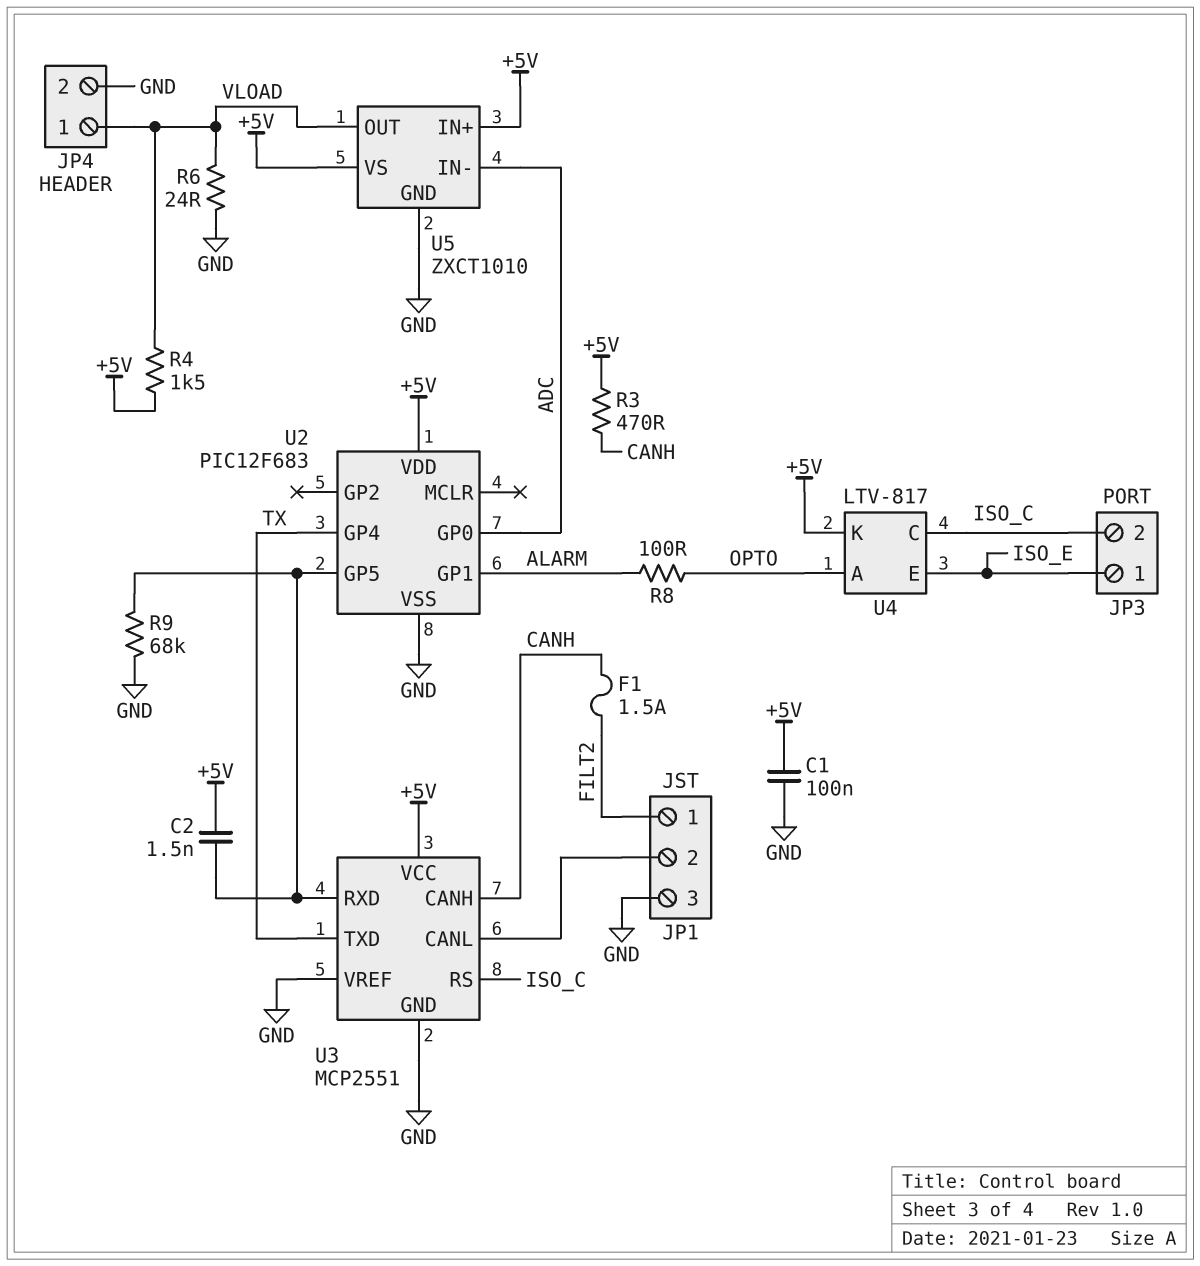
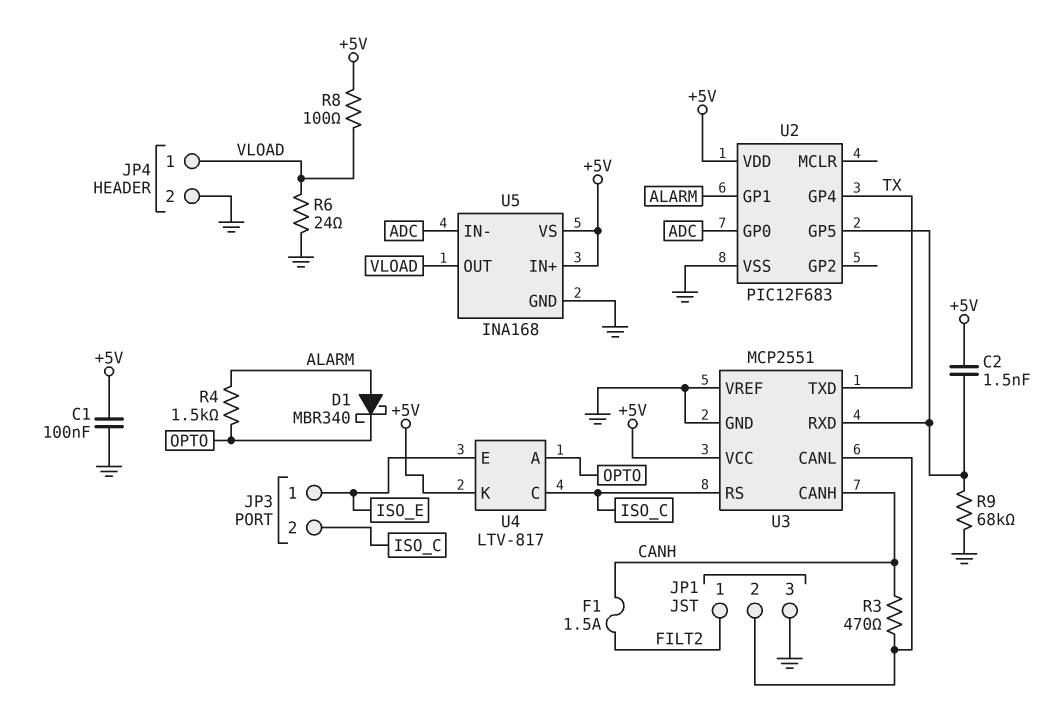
D1: none -> schottky MBR340 (A ALARM, K OPTO)
R3: 470 (+5V, CANH) -> 470 (CANH, JP1/2)
R4: 1.5k (+5V, VLOAD) -> 1.5k (ALARM, OPTO)
R8: 100 (ALARM, OPTO) -> 100 (+5V, VLOAD)
U5: ZXCT1010 -> INA168

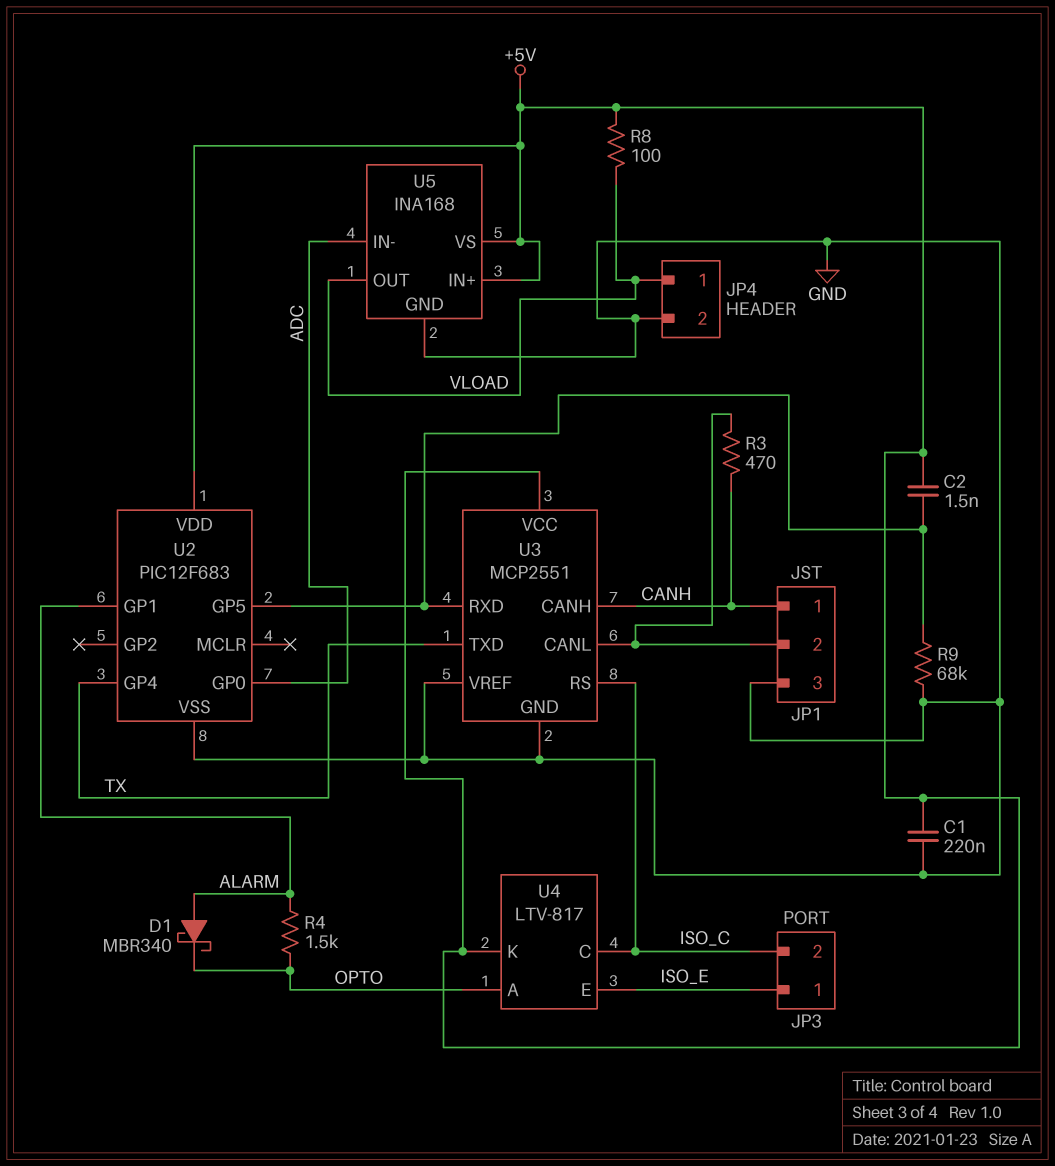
C1: 100nF (+5V, GND) -> 220nF (+5V, GND)
F1: 1.5A (CANH, FILT2) -> none
JP1 pin 1: FILT2 -> CANH
R6: 24 (GND, VLOAD) -> none

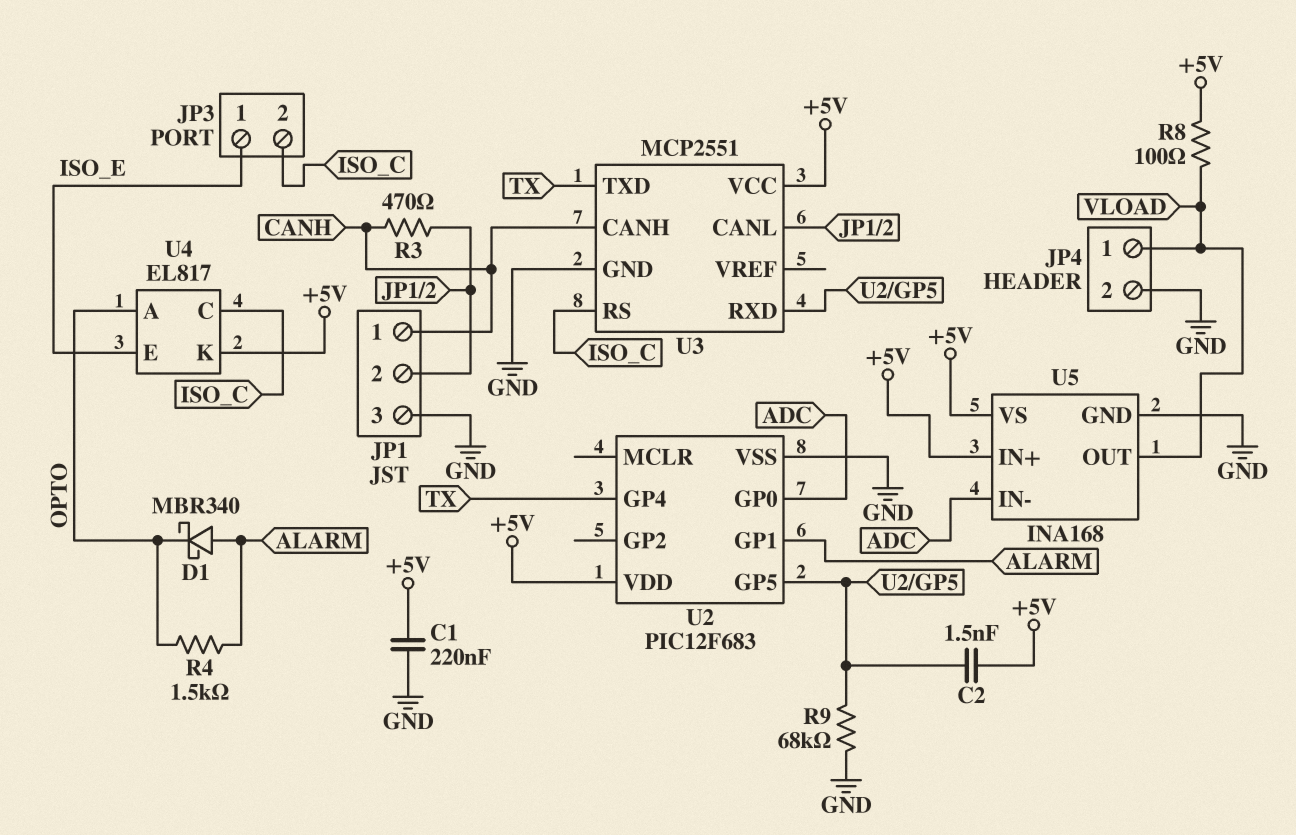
U3 pin VREF: GND -> none
U4: LTV-817 -> EL817

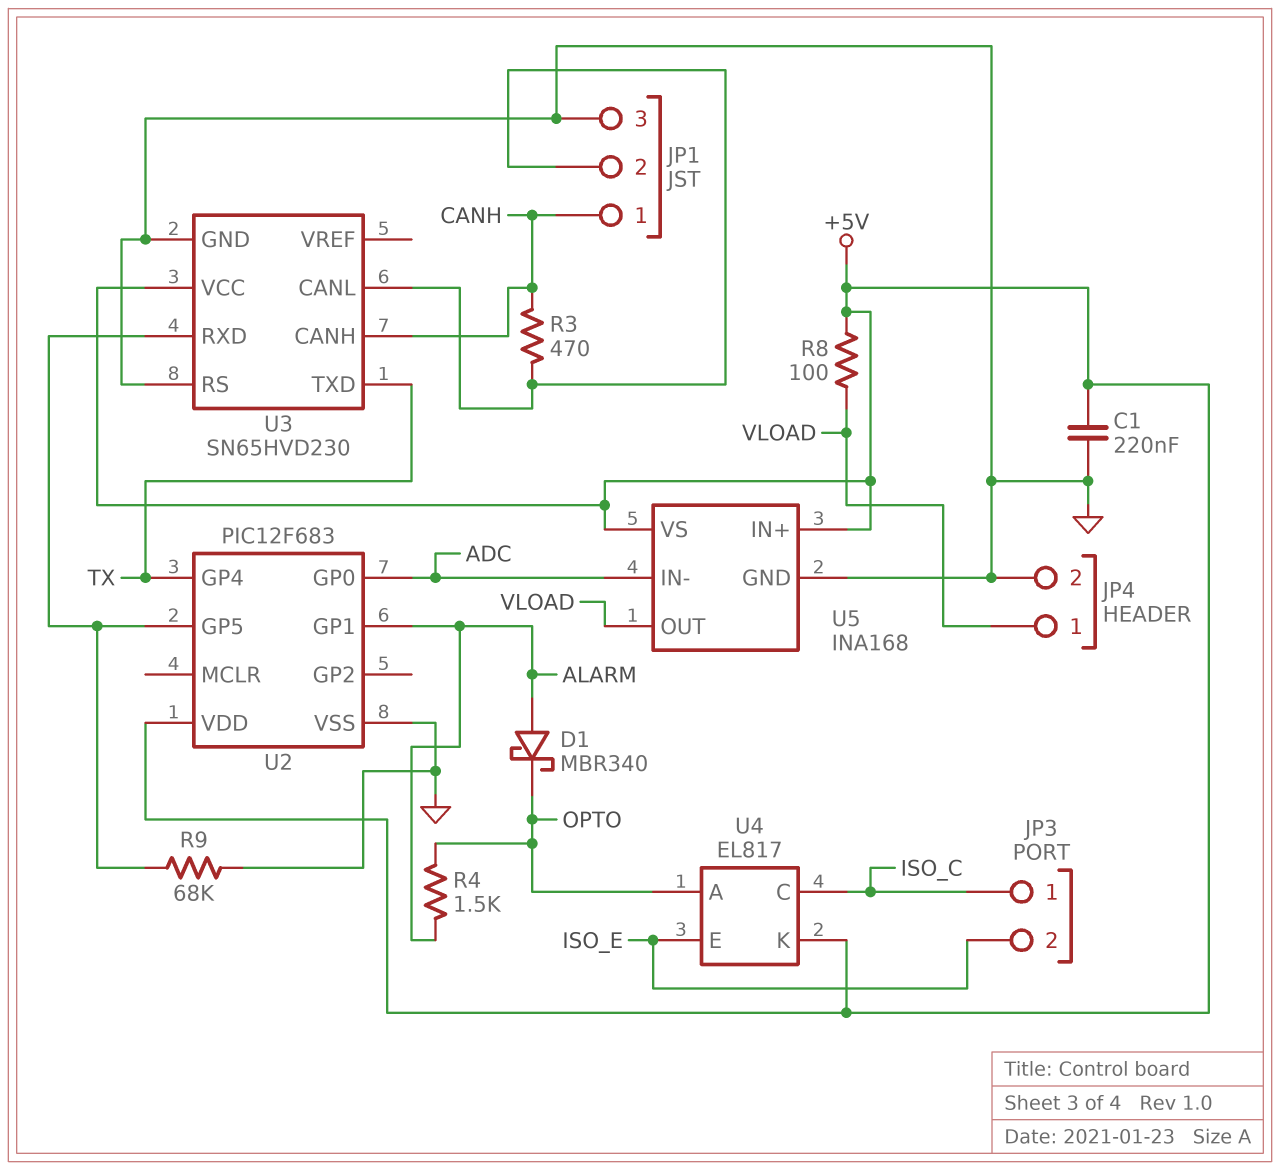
C2: 1.5nF (+5V, U2/GP5) -> none
JP3 pin 1: ISO_E -> ISO_C
JP3 pin 2: ISO_C -> ISO_E
U3: MCP2551 -> SN65HVD230
U3 pin RS: ISO_C -> GND

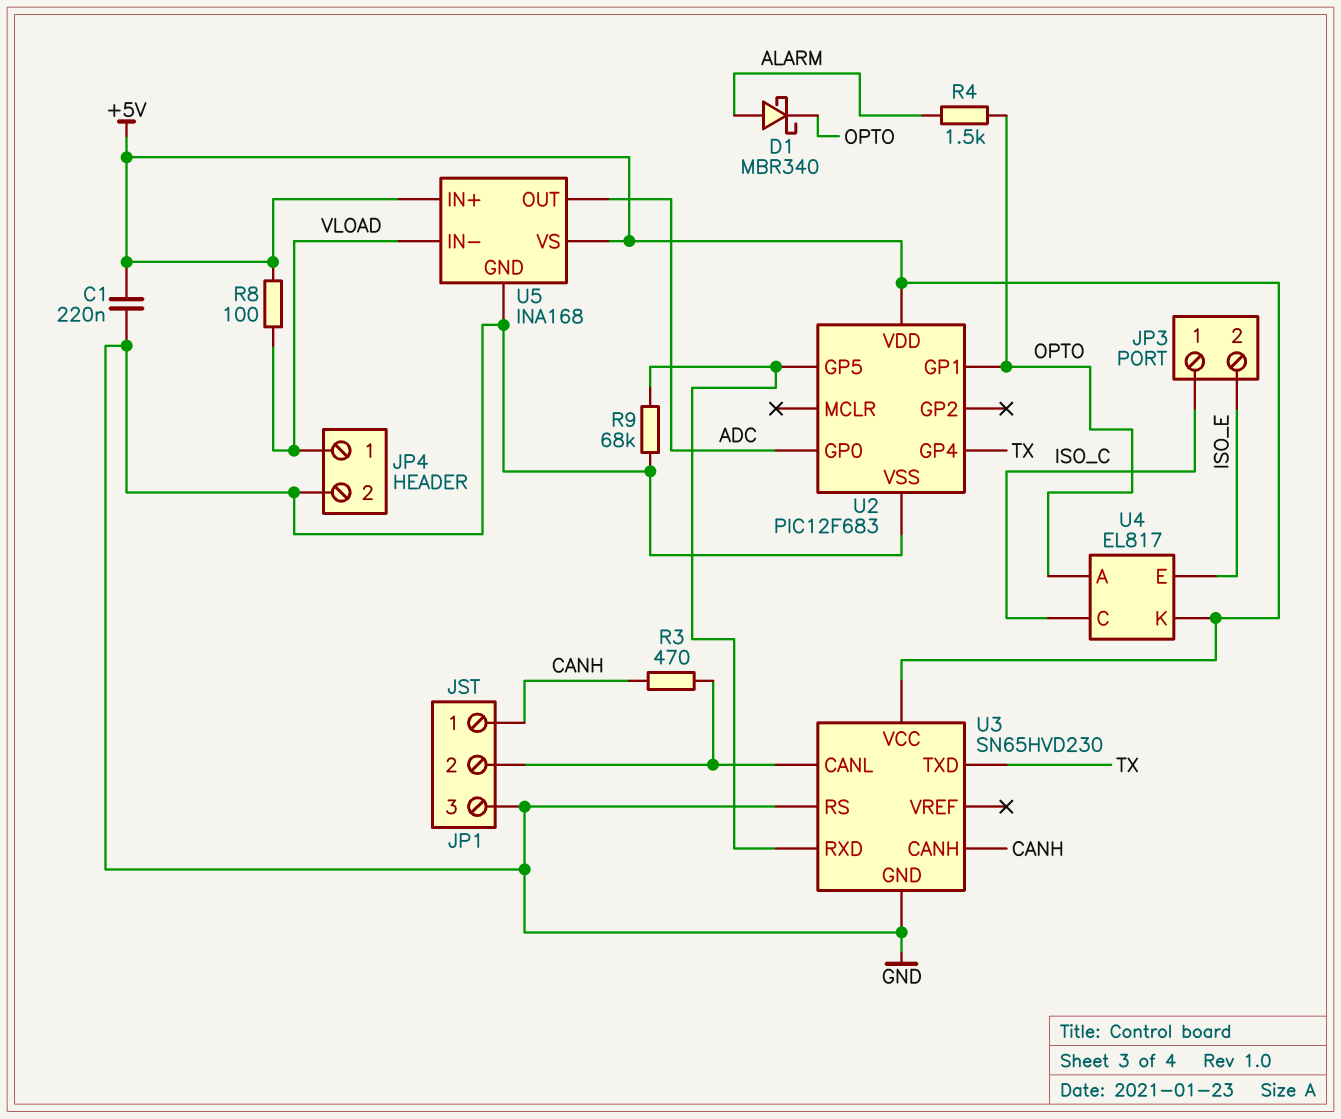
U2 pin GP1: ALARM -> OPTO
U5 pin IN-: ADC -> VLOAD
U5 pin OUT: VLOAD -> ADC

